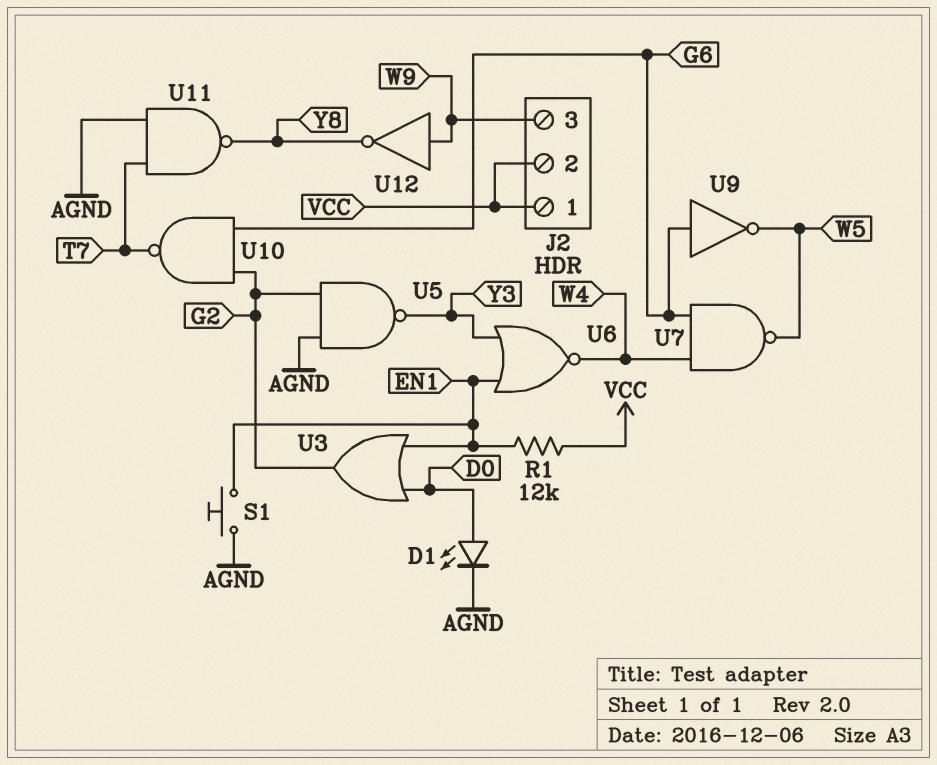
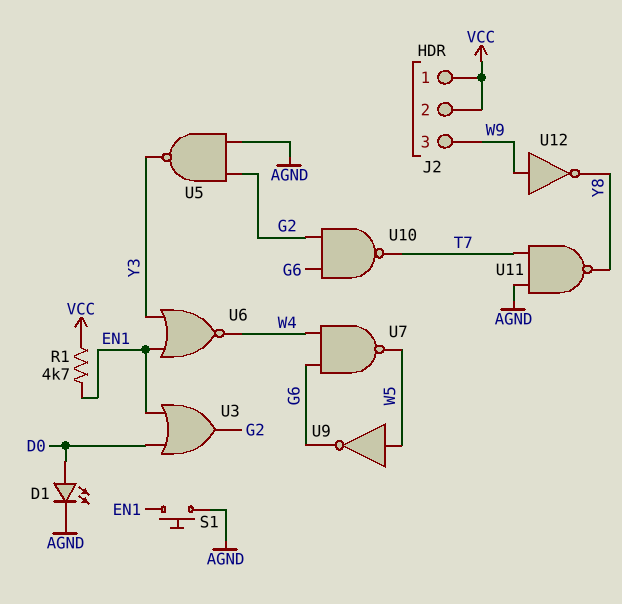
R1: 12k (EN1, VCC) -> 4.7k (EN1, VCC)
U9: NOT (in G6, out W5) -> NOT (in W5, out G6)

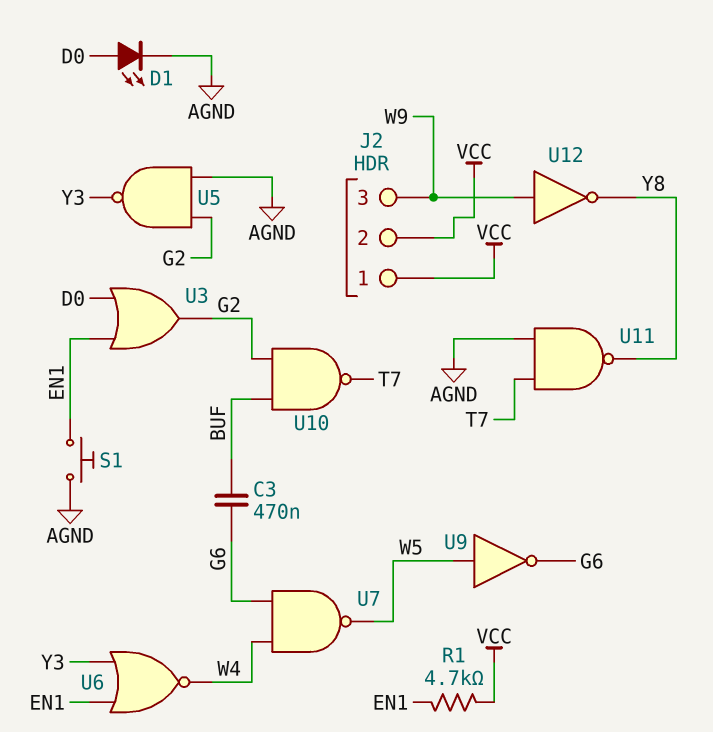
C3: none -> 470nF (BUF, G6)
U10: NAND (in G2, in G6, out T7) -> NAND (in BUF, in G2, out T7)

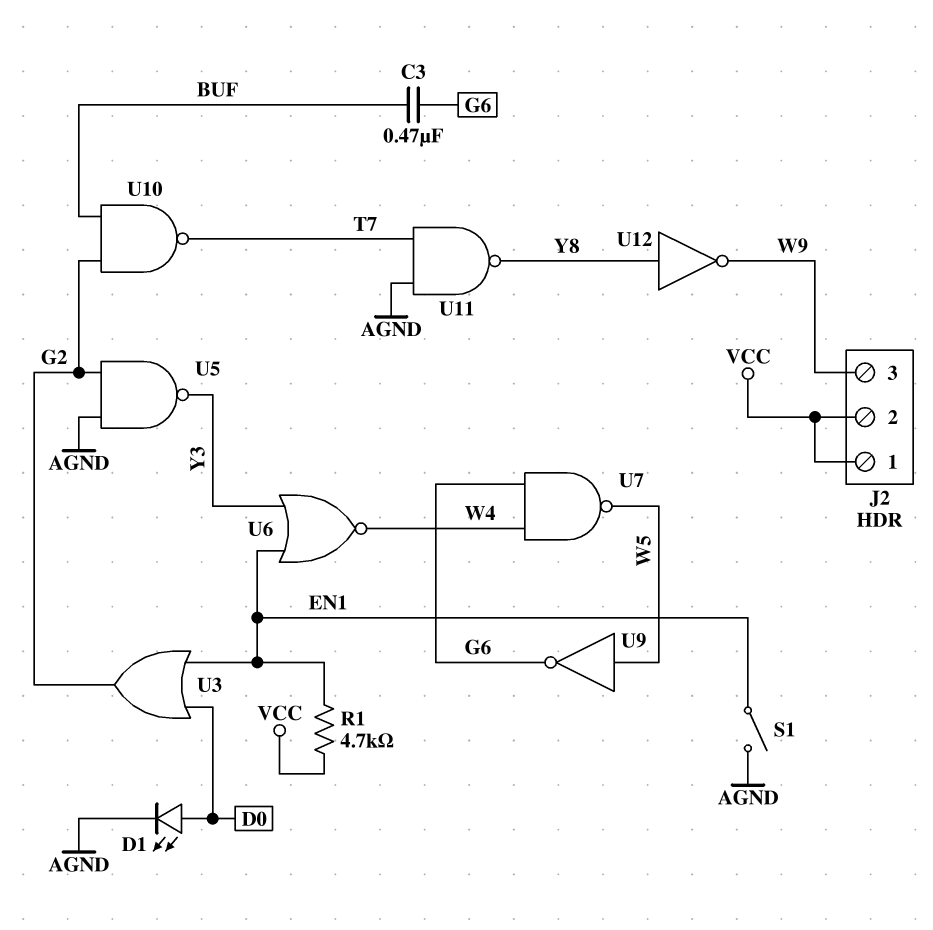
S1: button (AGND, EN1) -> switch (AGND, EN1)
U12: NOT (in W9, out Y8) -> NOT (in Y8, out W9)

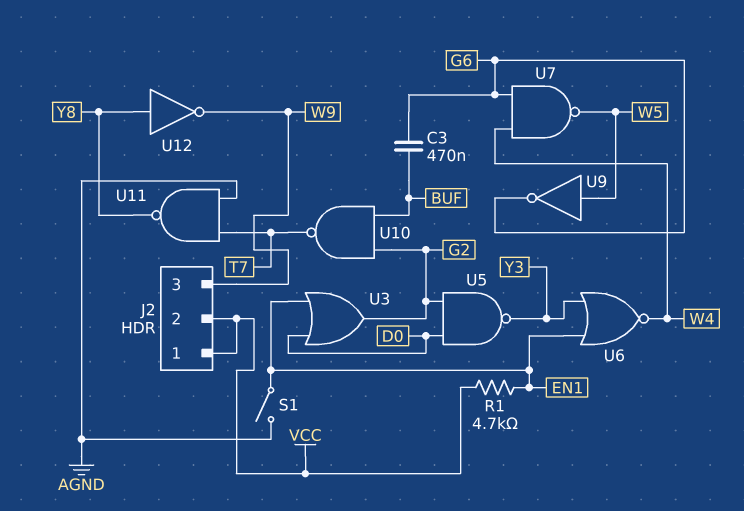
D1: LED (A D0, K AGND) -> none
U5: NAND (in AGND, in G2, out Y3) -> NAND (in D0, in G2, out Y3)

